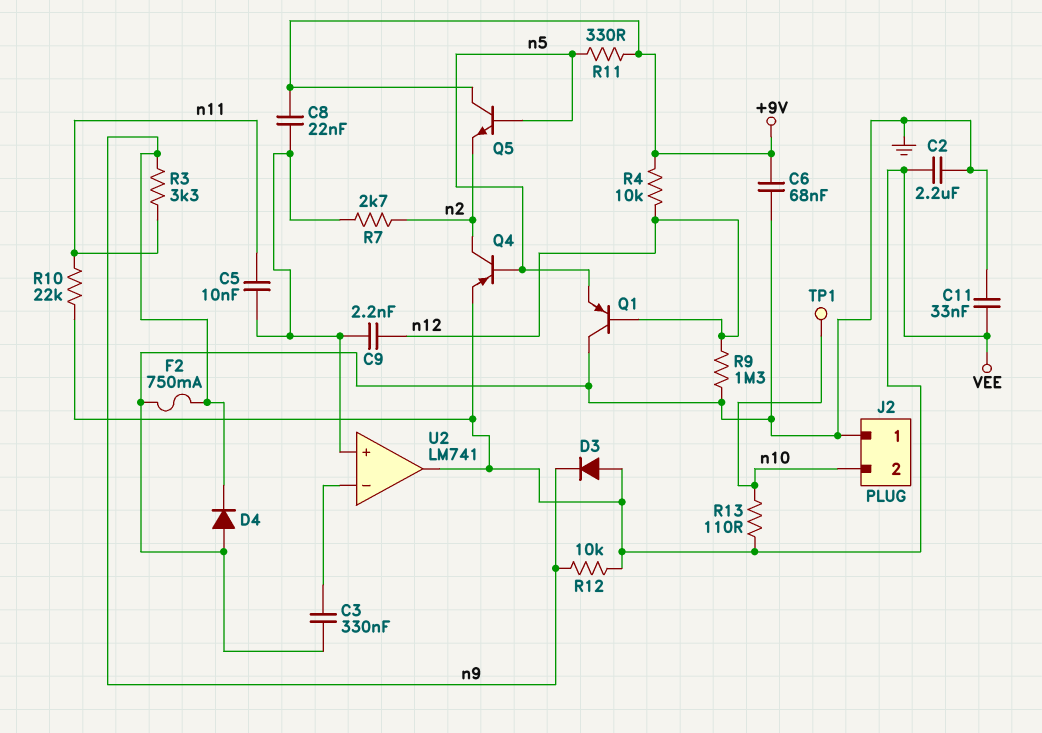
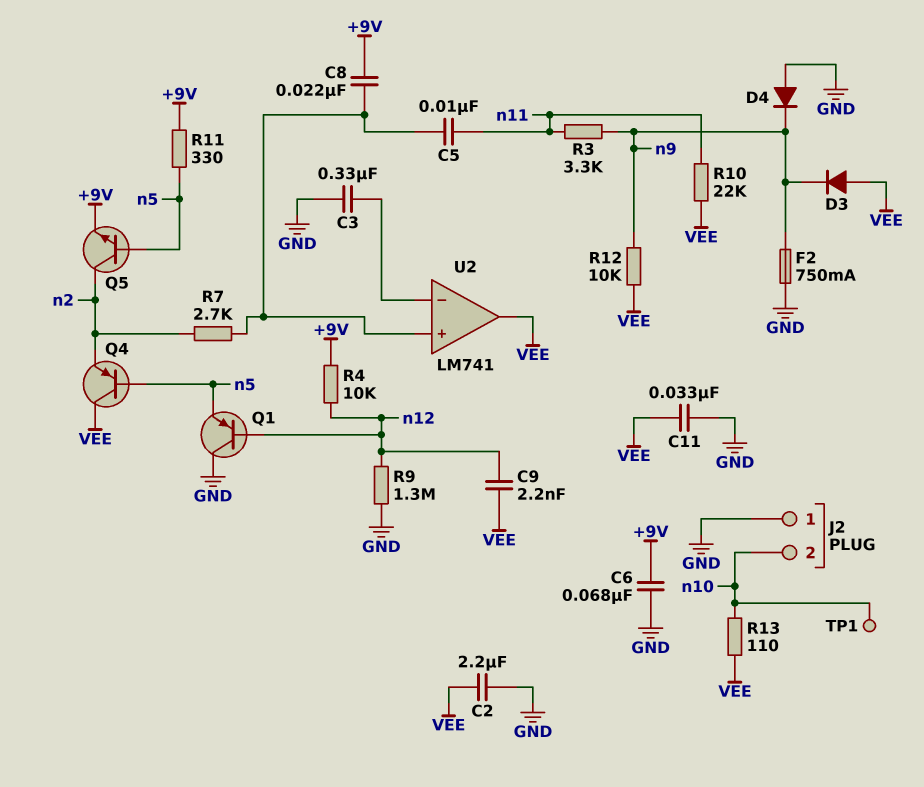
C9: 2.2nF (U2/in+, n12) -> 2.2nF (VEE, n12)
Q4: PNP (B n5, C n2, E VEE) -> PNP (B n5, C VEE, E n2)
Q5: NPN (B n5, C +9V, E n2) -> NPN (B n5, C n2, E +9V)

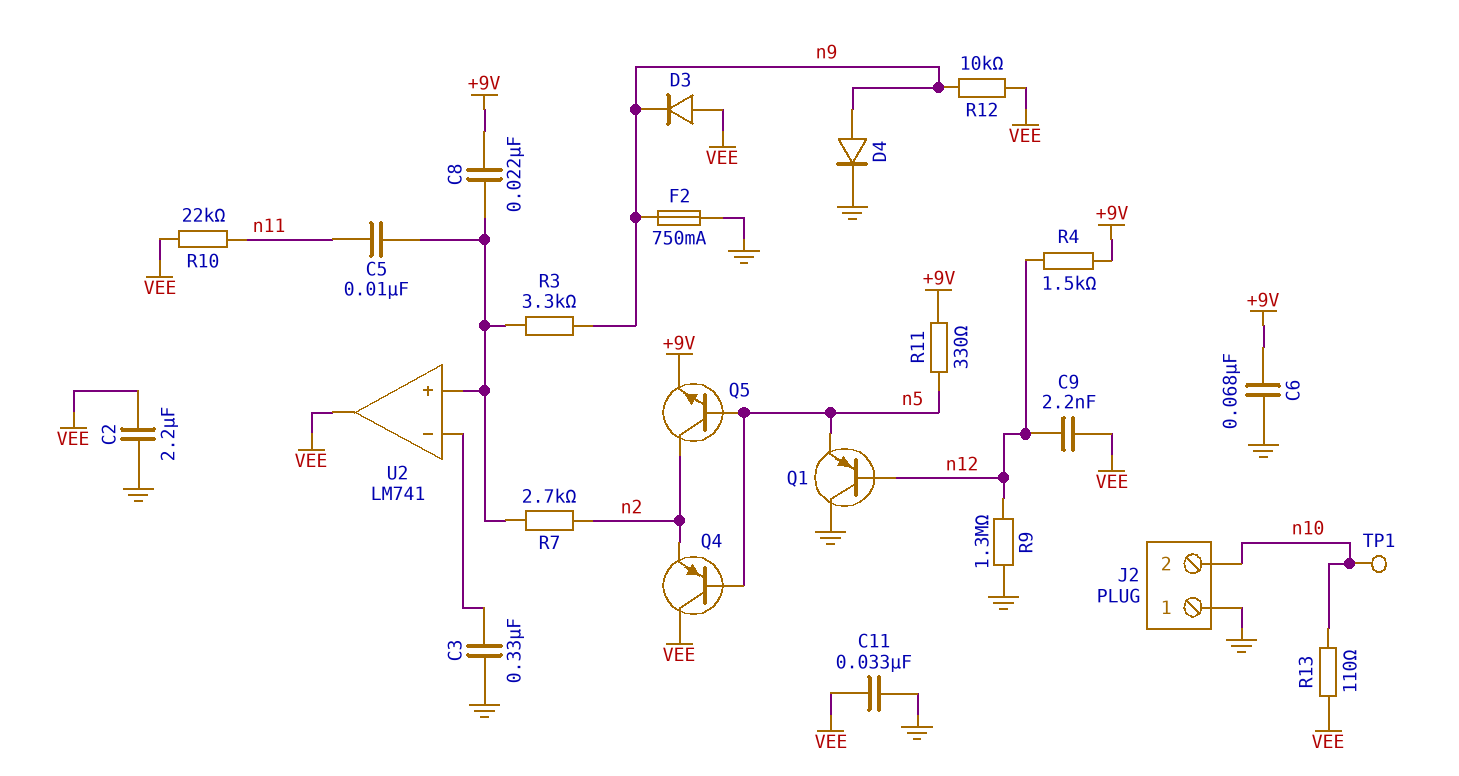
D4: diode (A GND, K n9) -> diode (A n9, K GND)
R3: 3.3k (n9, n11) -> 3.3k (U2/in+, n9)
R4: 10k (+9V, n12) -> 1.5k (+9V, n12)

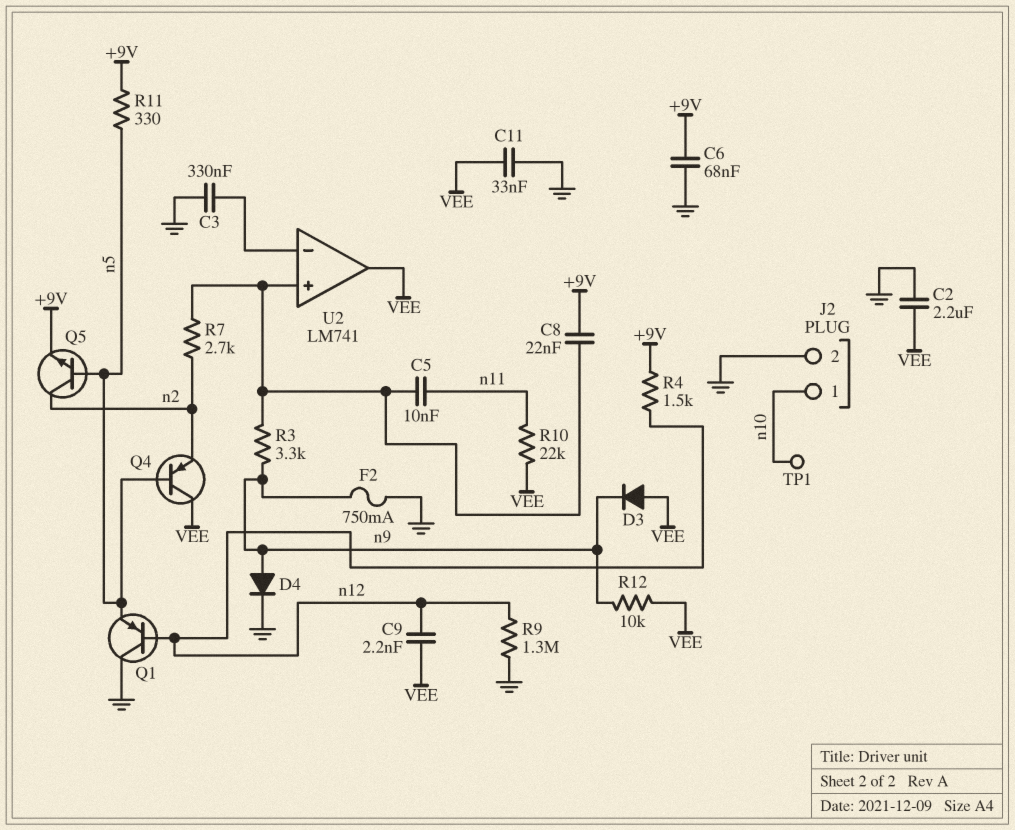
J2 pin 1: GND -> n10
J2 pin 2: n10 -> GND
R13: 110 (VEE, n10) -> none

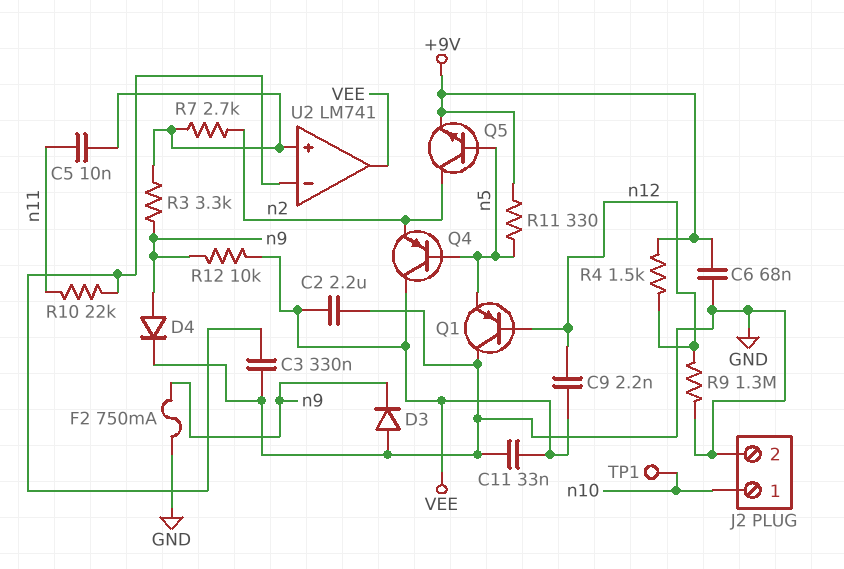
C8: 22nF (+9V, U2/in+) -> none
D3: diode (A VEE, K n9) -> diode (A GND, K n9)
R10: 22k (VEE, n11) -> 22k (U2/in-, n11)

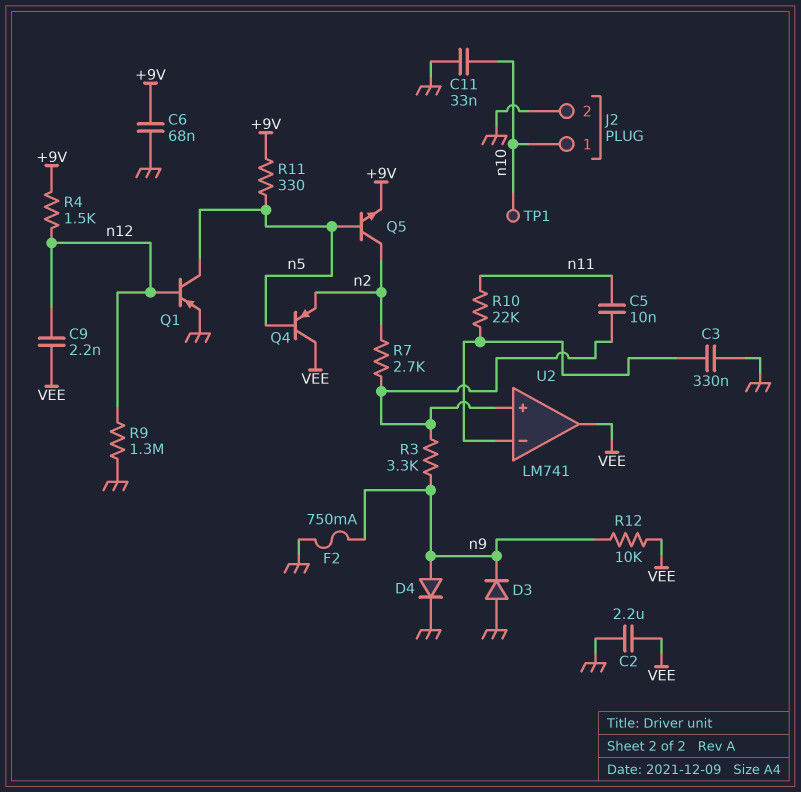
C11: 33nF (GND, VEE) -> 33nF (GND, n10)
Q1: PNP (B n12, C GND, E n5) -> PNP (B n12, C n5, E GND)

